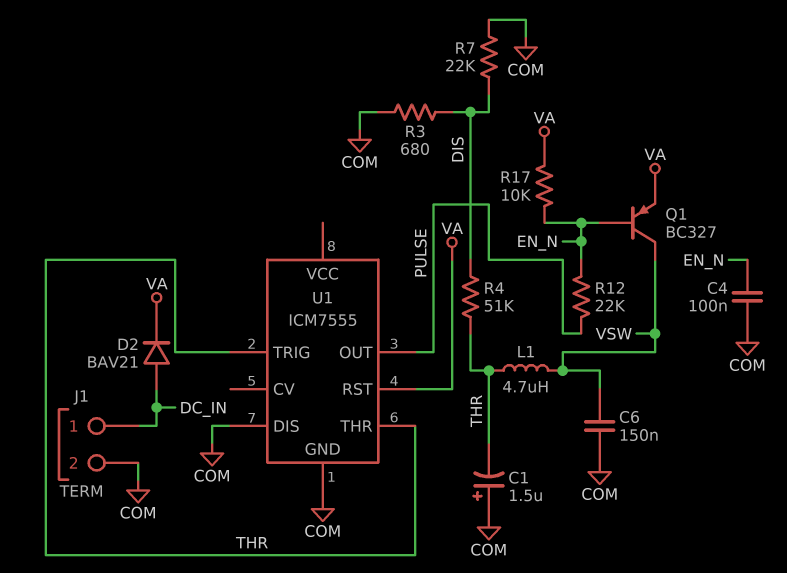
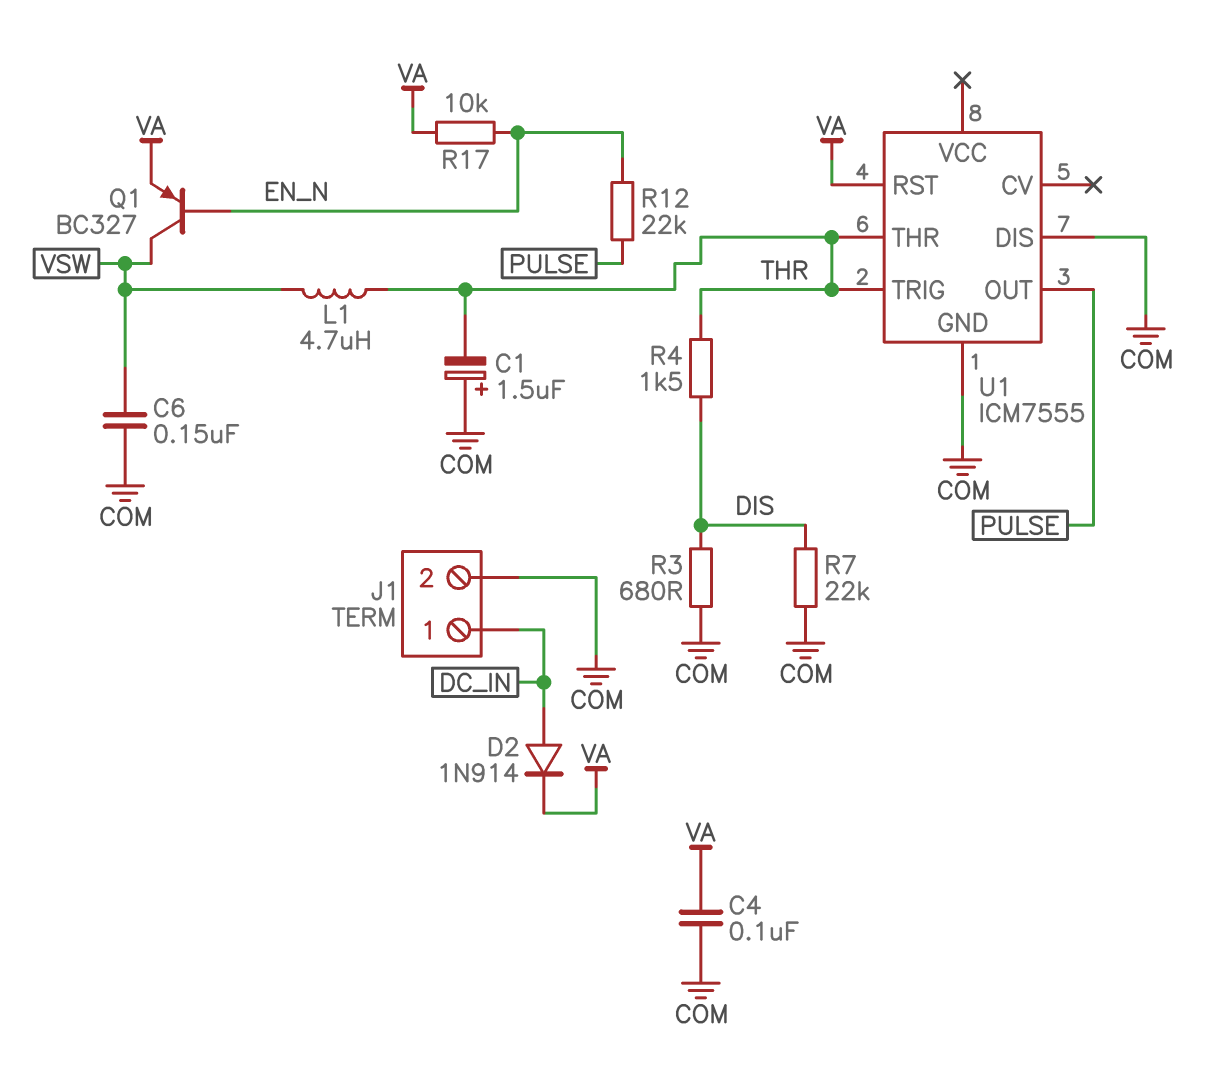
C4: 100nF (COM, EN_N) -> 100nF (COM, VA)
D2: diode BAV21 (A DC_IN, K VA) -> diode 1N914 (A DC_IN, K VA)
R4: 51k (DIS, THR) -> 1.5k (DIS, THR)

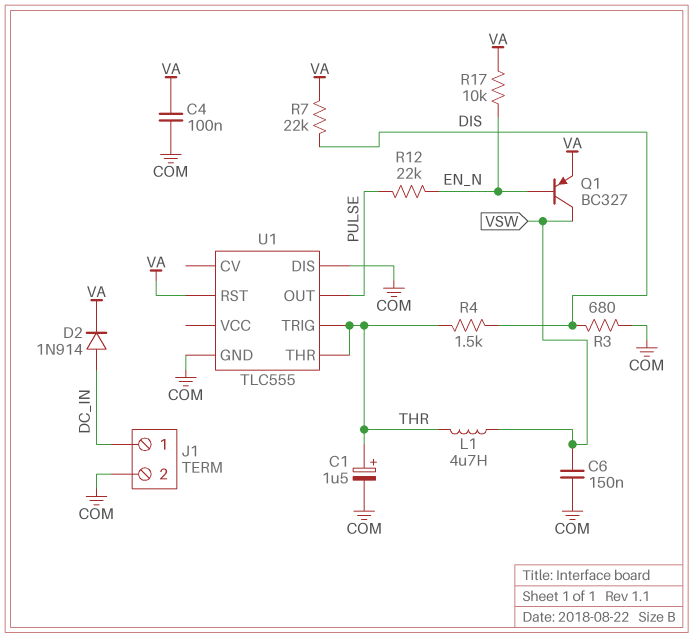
C1: 1.5uF (plus COM, minus THR) -> 1.5uF (plus THR, minus COM)
R7: 22k (COM, DIS) -> 22k (DIS, VA)
U1: ICM7555 -> TLC555

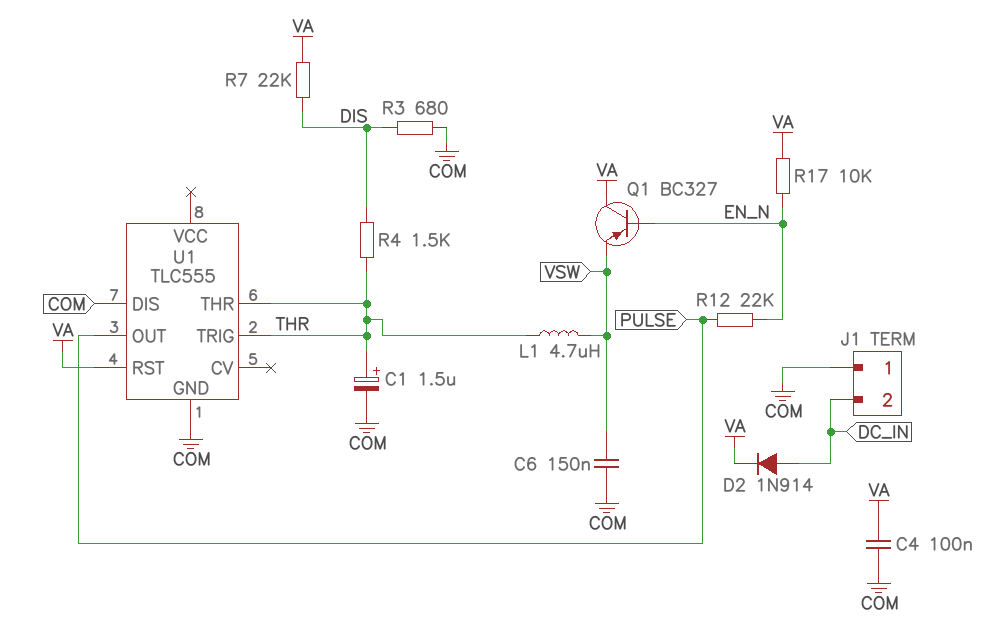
J1 pin 1: DC_IN -> COM
J1 pin 2: COM -> DC_IN
Q1: PNP BC327 (B EN_N, C VSW, E VA) -> PNP BC327 (B EN_N, C VA, E VSW)

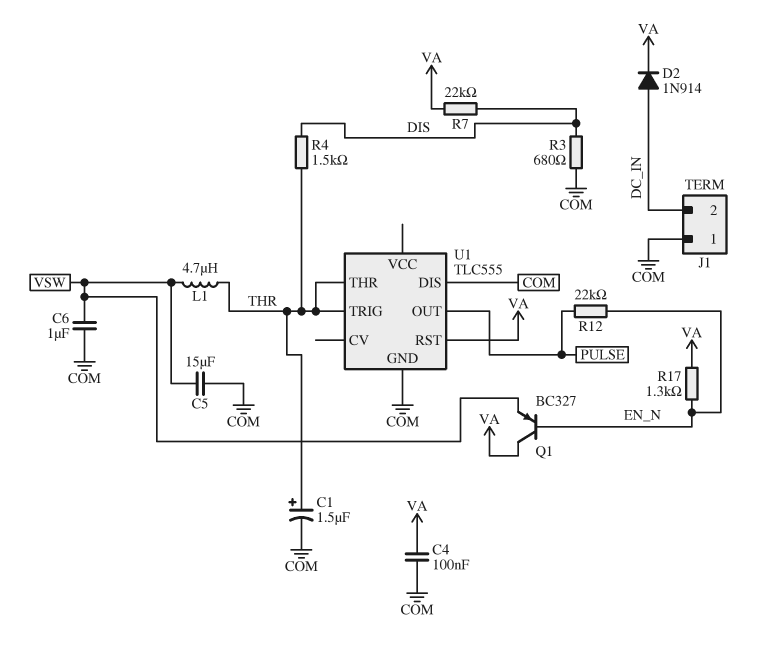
C5: none -> 15uF (COM, VSW)
C6: 150nF (COM, VSW) -> 1uF (COM, VSW)
R17: 10k (EN_N, VA) -> 1.3k (EN_N, VA)

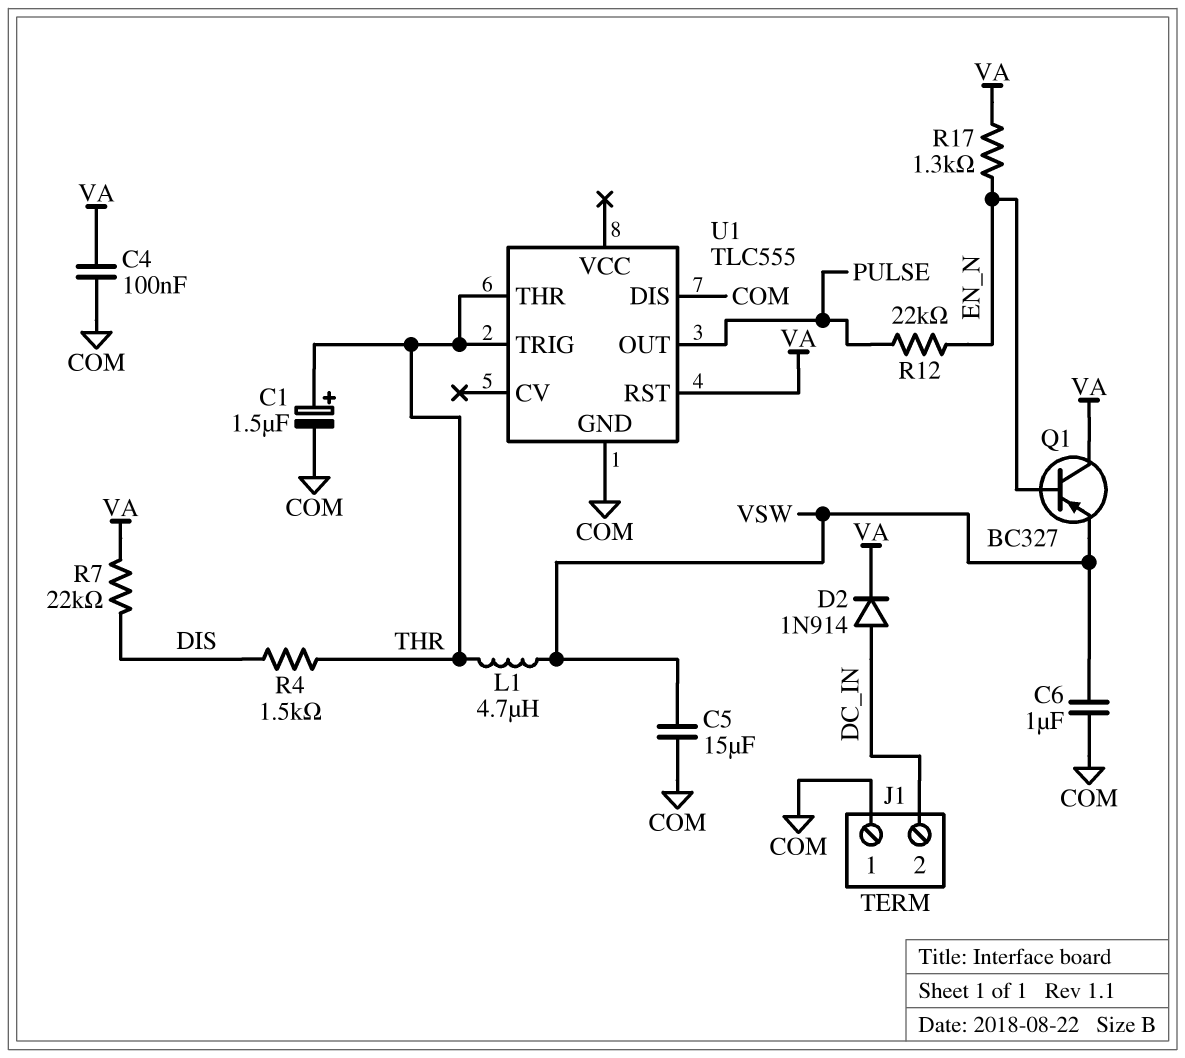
R3: 680 (COM, DIS) -> none

